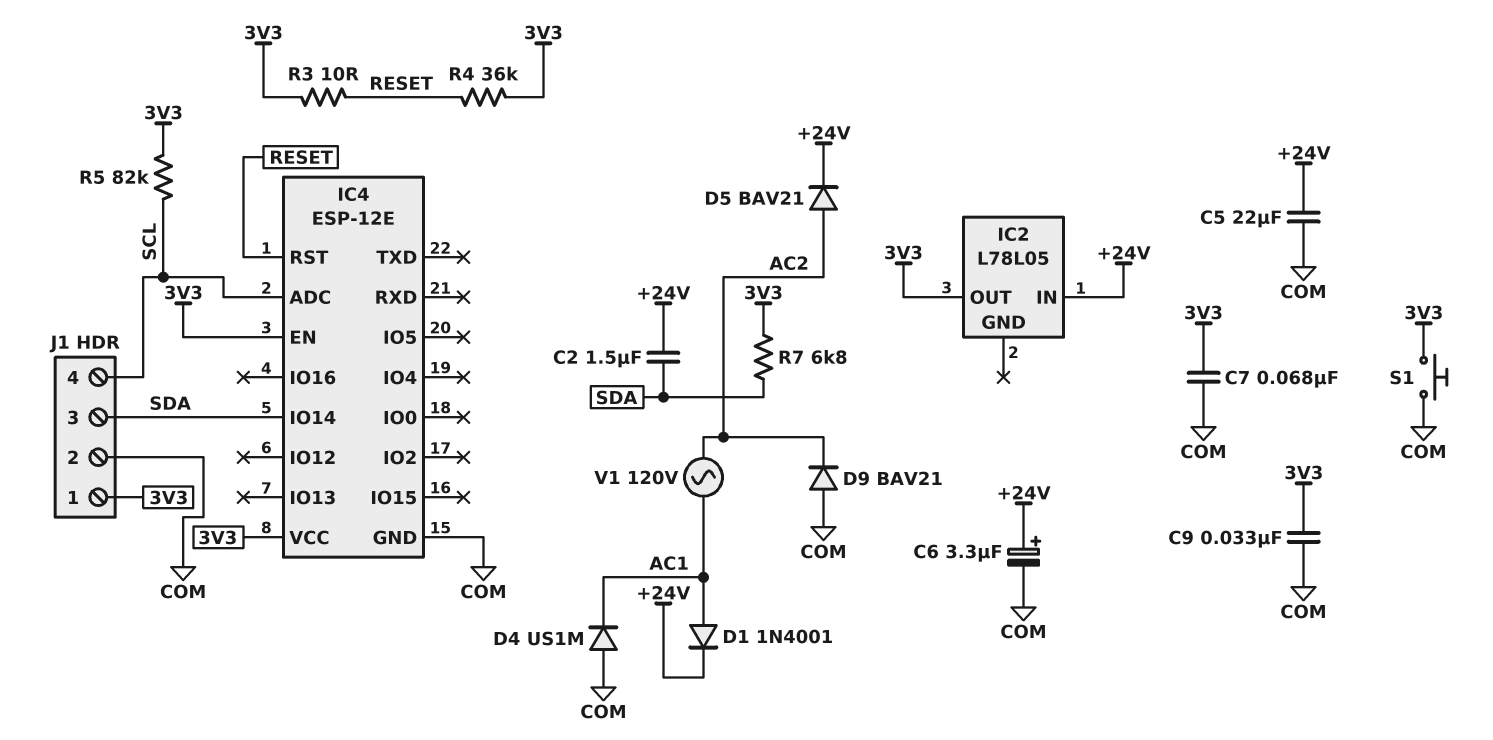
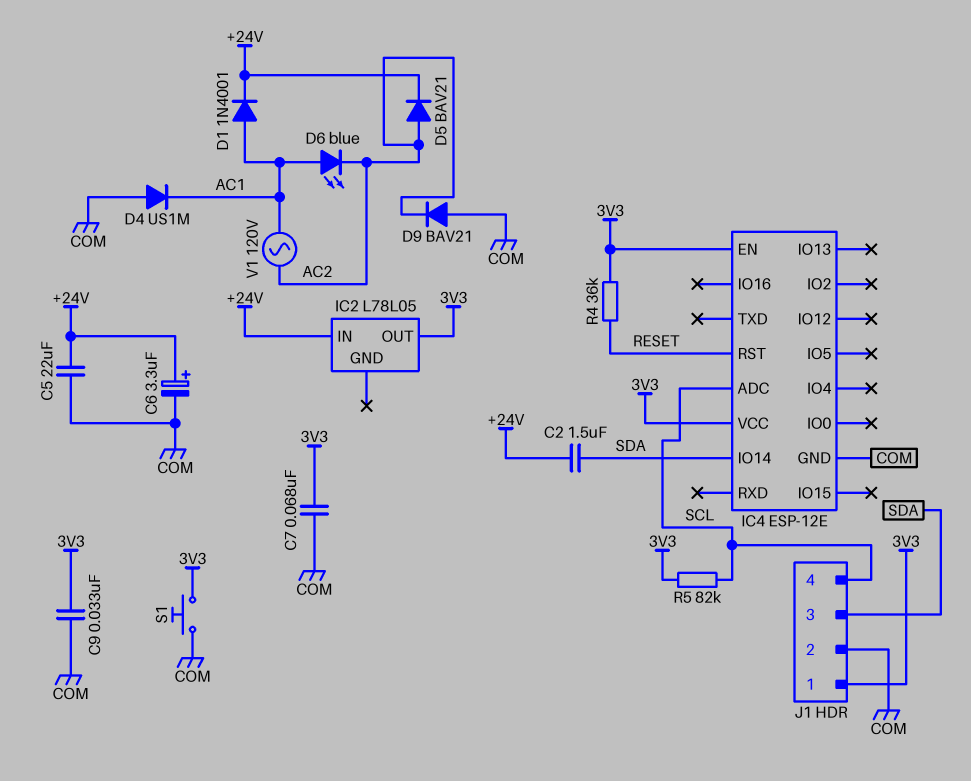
D6: none -> LED blue (A AC1, K AC2)
R3: 10 (3V3, RESET) -> none
R7: 6.8k (3V3, SDA) -> none

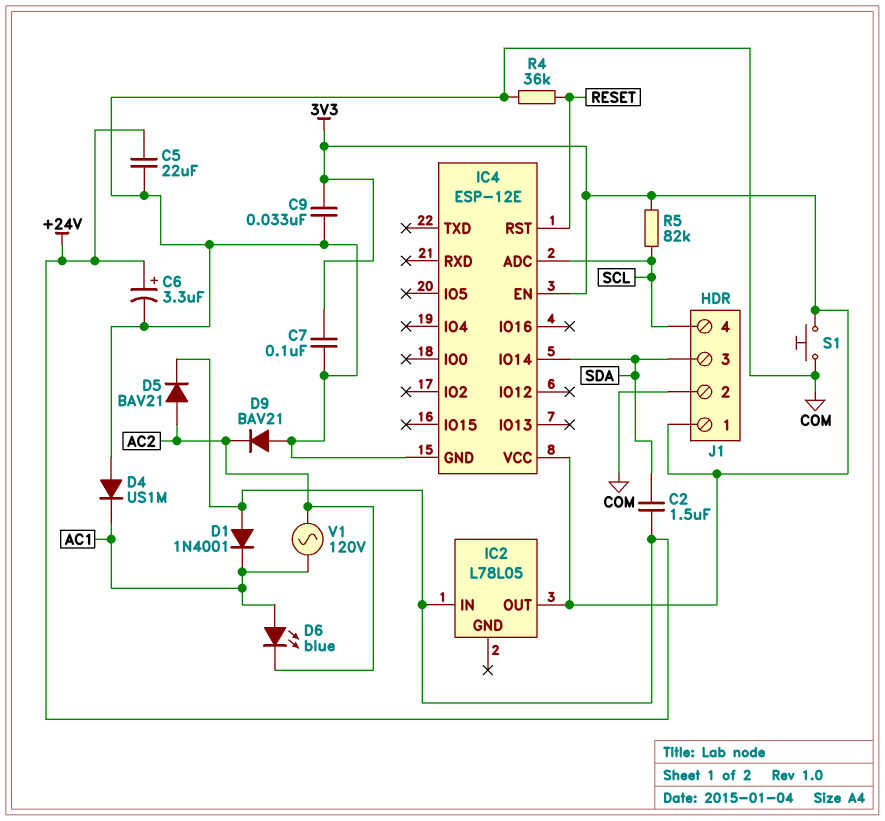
C7: 68nF (3V3, COM) -> 100nF (3V3, COM)
D1: diode 1N4001 (A AC1, K +24V) -> diode 1N4001 (A +24V, K AC1)
R4: 36k (3V3, RESET) -> 36k (COM, RESET)

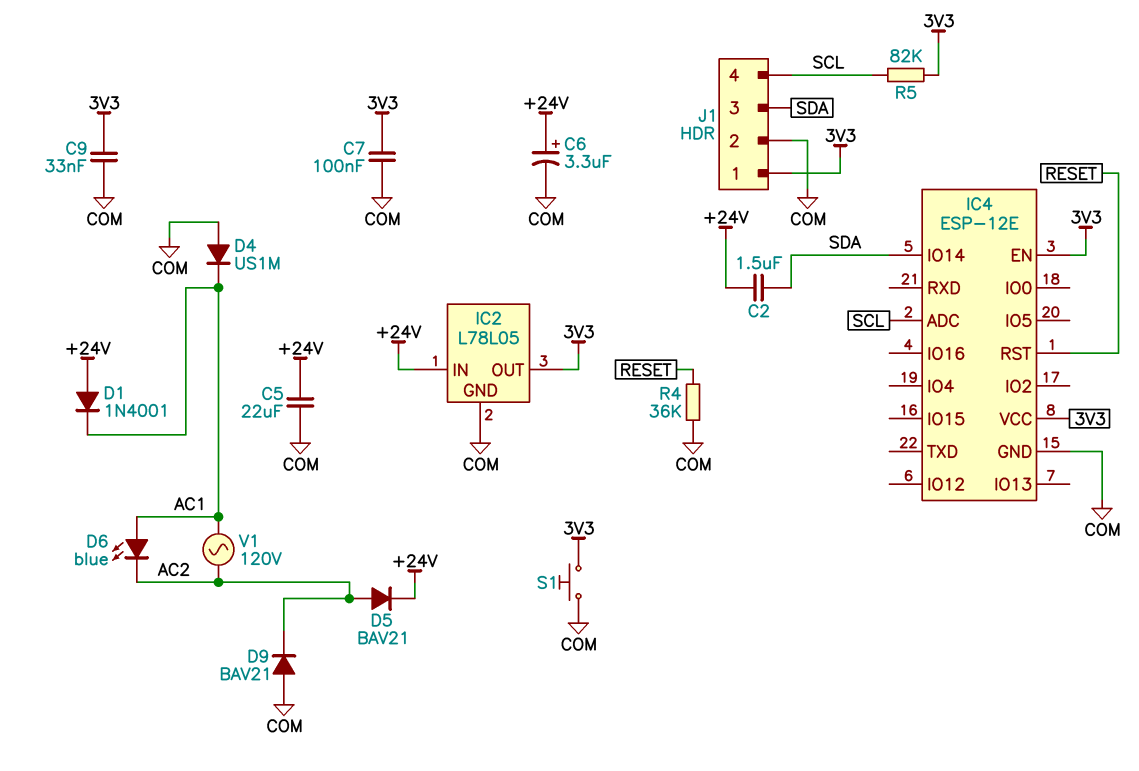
IC2 pin GND: none -> COM

